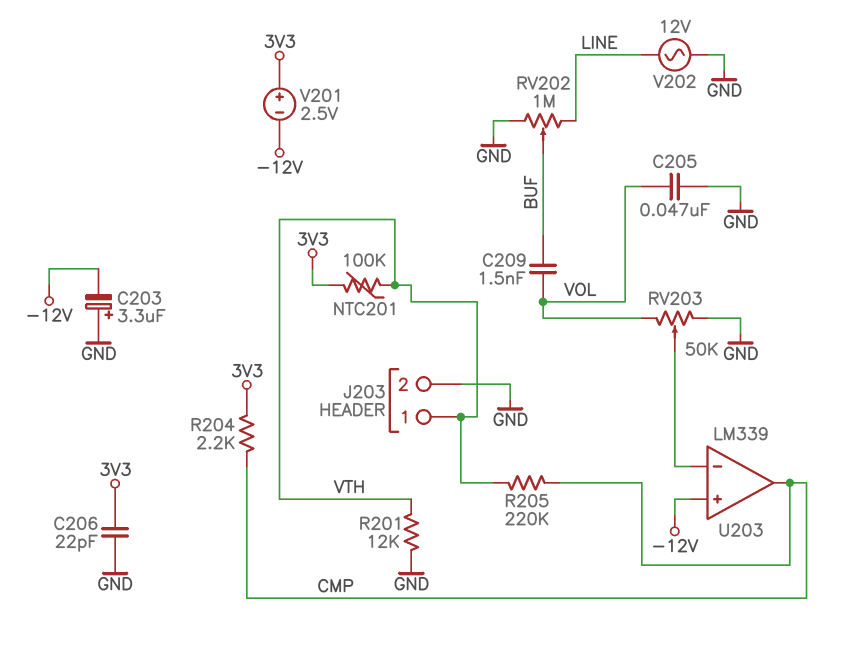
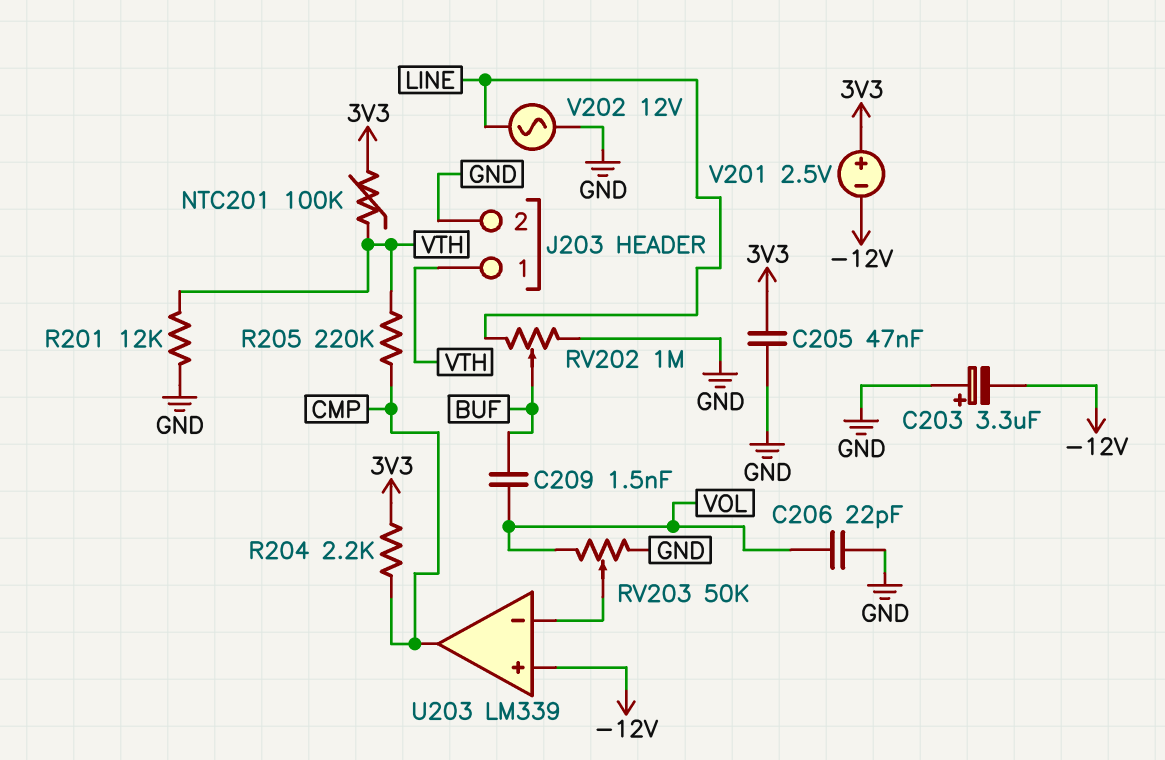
C205: 47nF (GND, VOL) -> 47nF (3V3, GND)
C206: 22pF (3V3, GND) -> 22pF (GND, VOL)

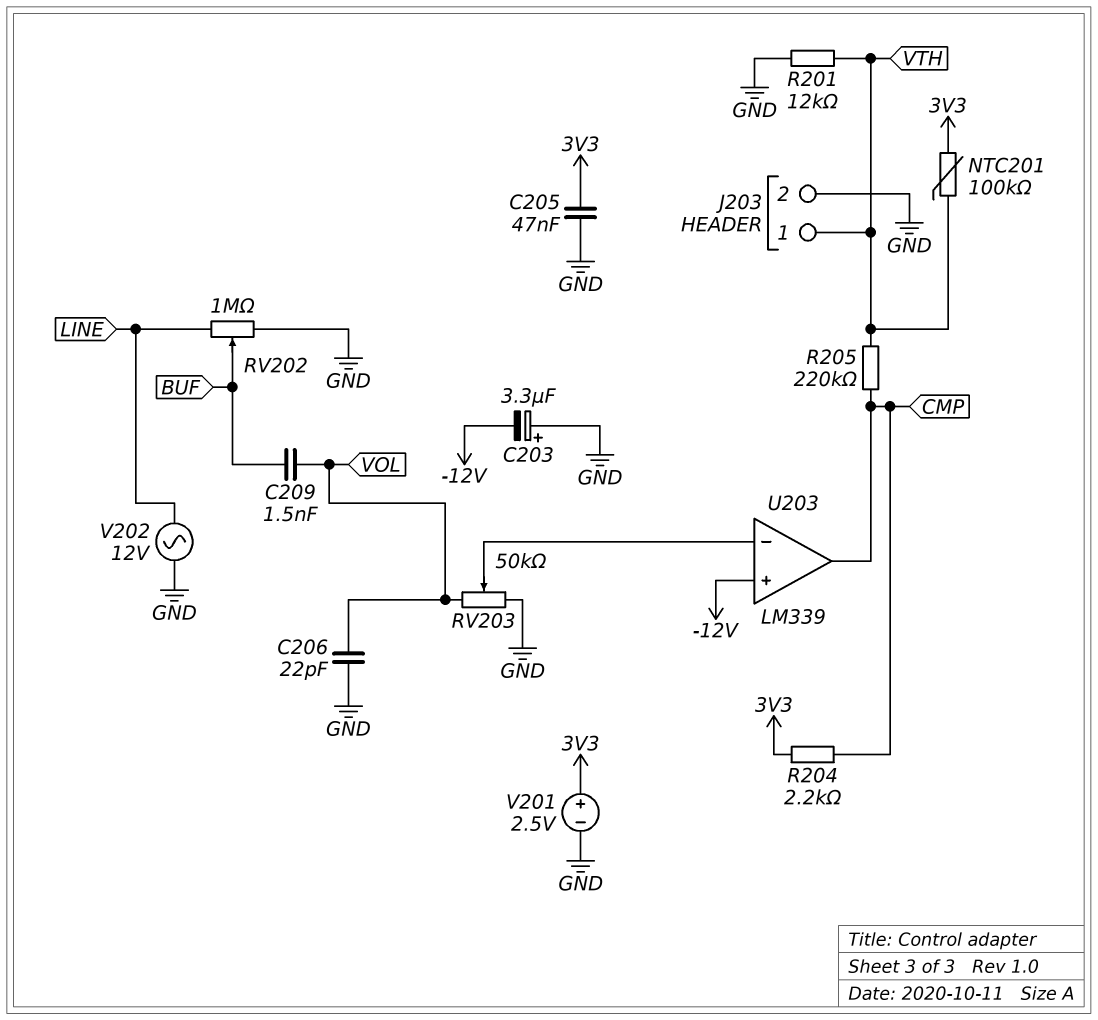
V201: 2.5V (plus 3V3, minus -12V) -> 2.5V (plus 3V3, minus GND)

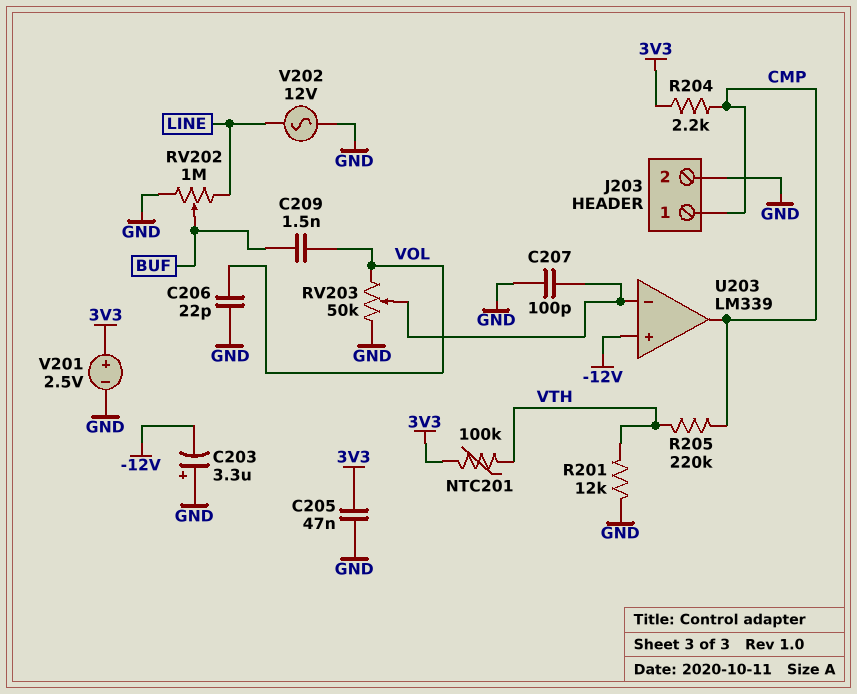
C207: none -> 100pF (GND, U203/in-)
J203 pin 1: VTH -> CMP

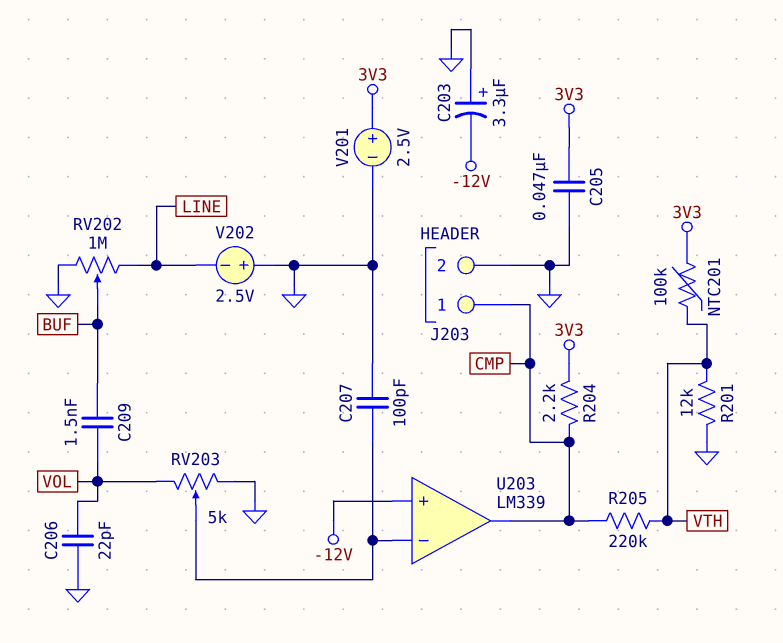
RV203: 50k (GND, VOL, wiper U203/in-) -> 5k (GND, VOL, wiper U203/in-)
V202: AC 12V (GND, LINE) -> 2.5V (plus GND, minus LINE)

